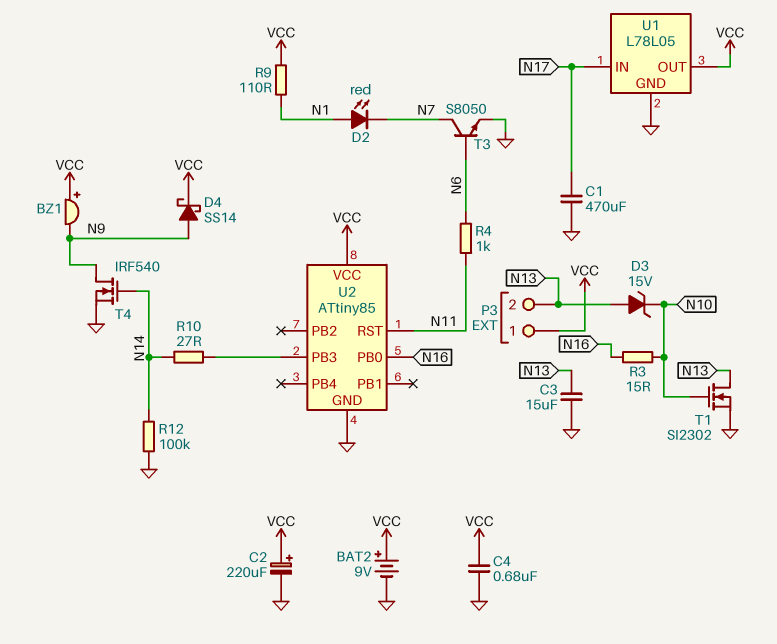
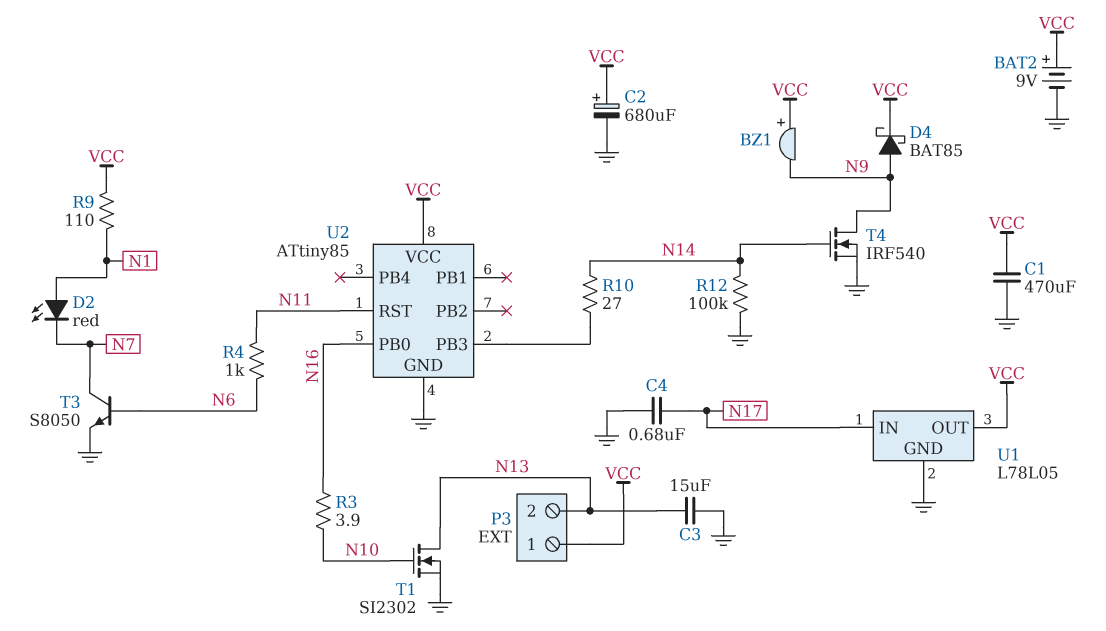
C1: 470uF (GND, N17) -> 470uF (GND, VCC)
C2: 220uF (plus VCC, minus GND) -> 680uF (plus VCC, minus GND)
C4: 680nF (GND, VCC) -> 680nF (GND, N17)
D3: zener 15V (A N13, K N10) -> none
D4: schottky SS14 (A N9, K VCC) -> schottky BAT85 (A N9, K VCC)
R3: 15 (N10, N16) -> 3.9 (N10, N16)

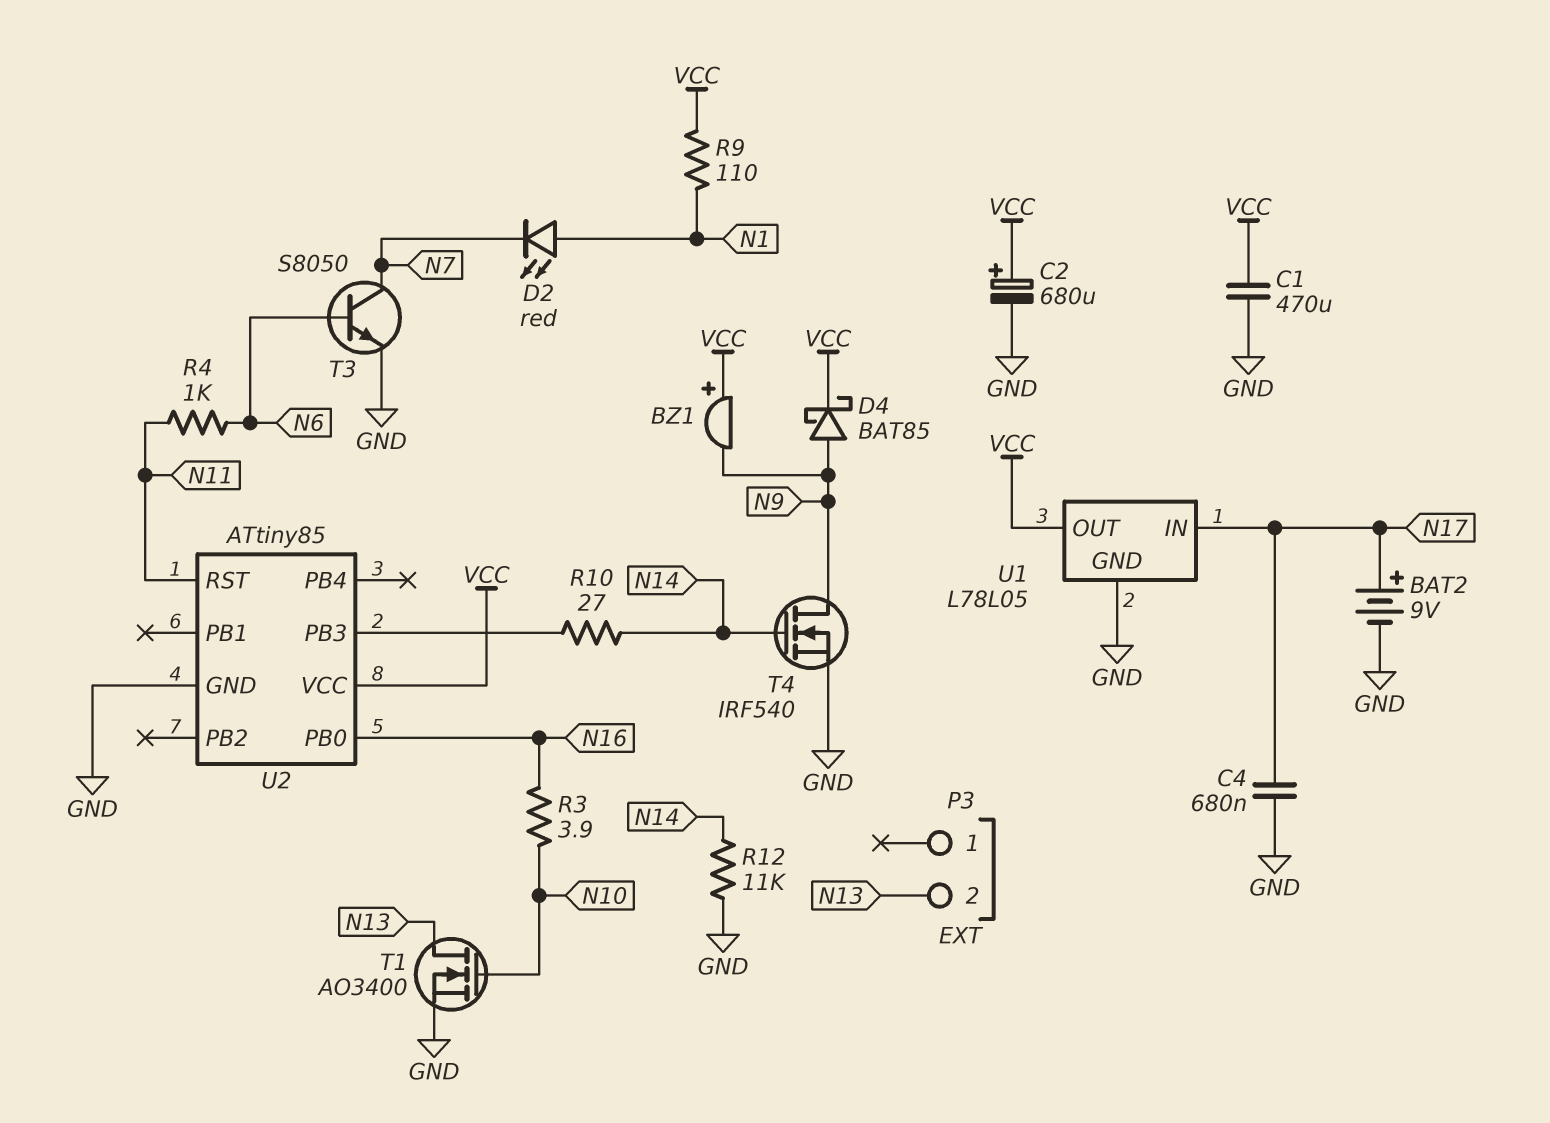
BAT2: 9V (plus VCC, minus GND) -> 9V (plus N17, minus GND)
C3: 15uF (GND, N13) -> none
P3 pin 1: VCC -> none
R12: 100k (GND, N14) -> 11k (GND, N14)
T1: NMOS SI2302 (G N10, D N13, S GND) -> NMOS AO3400 (G N10, D N13, S GND)

